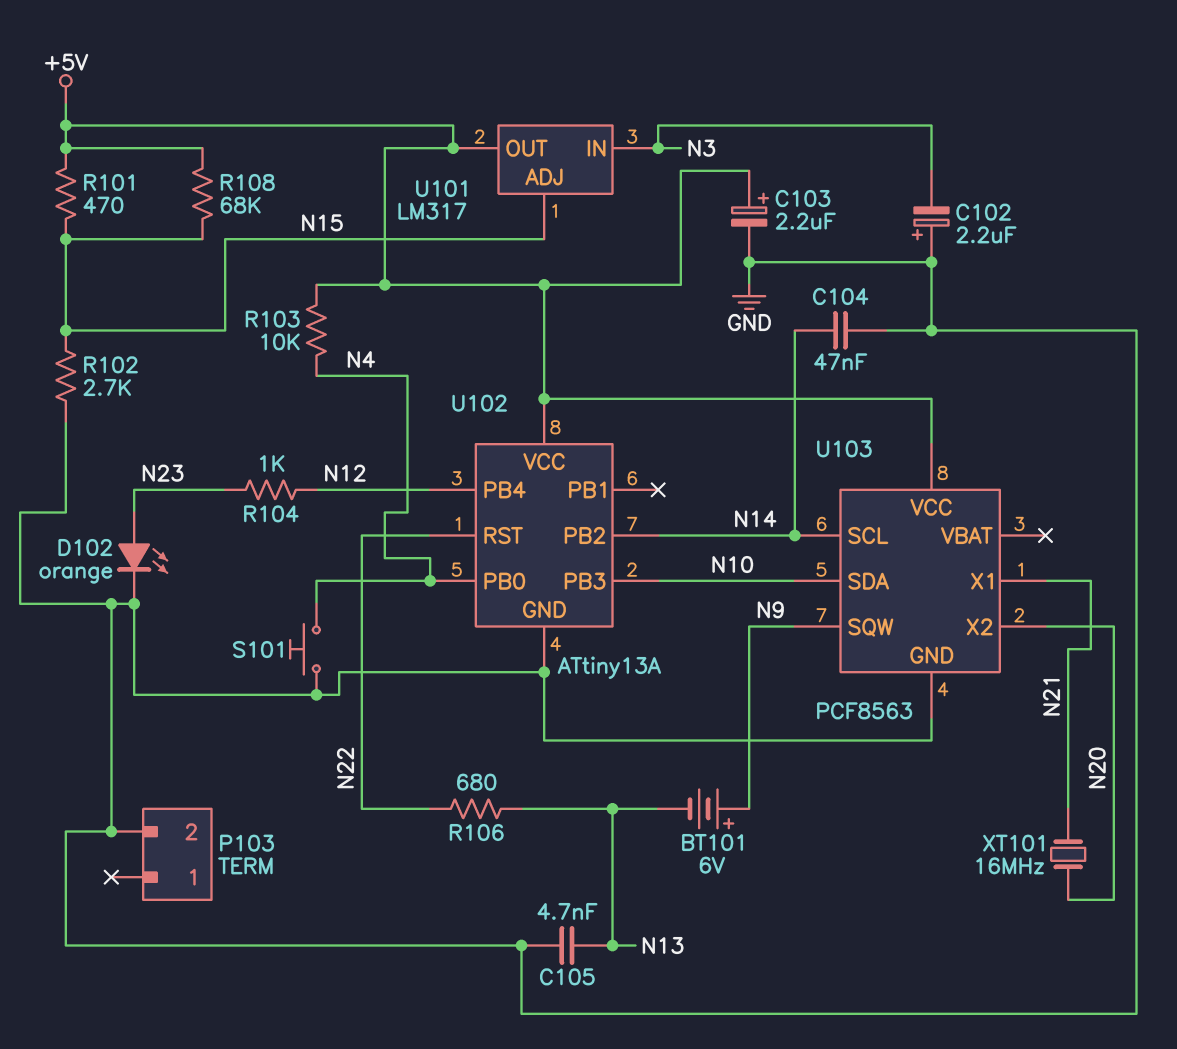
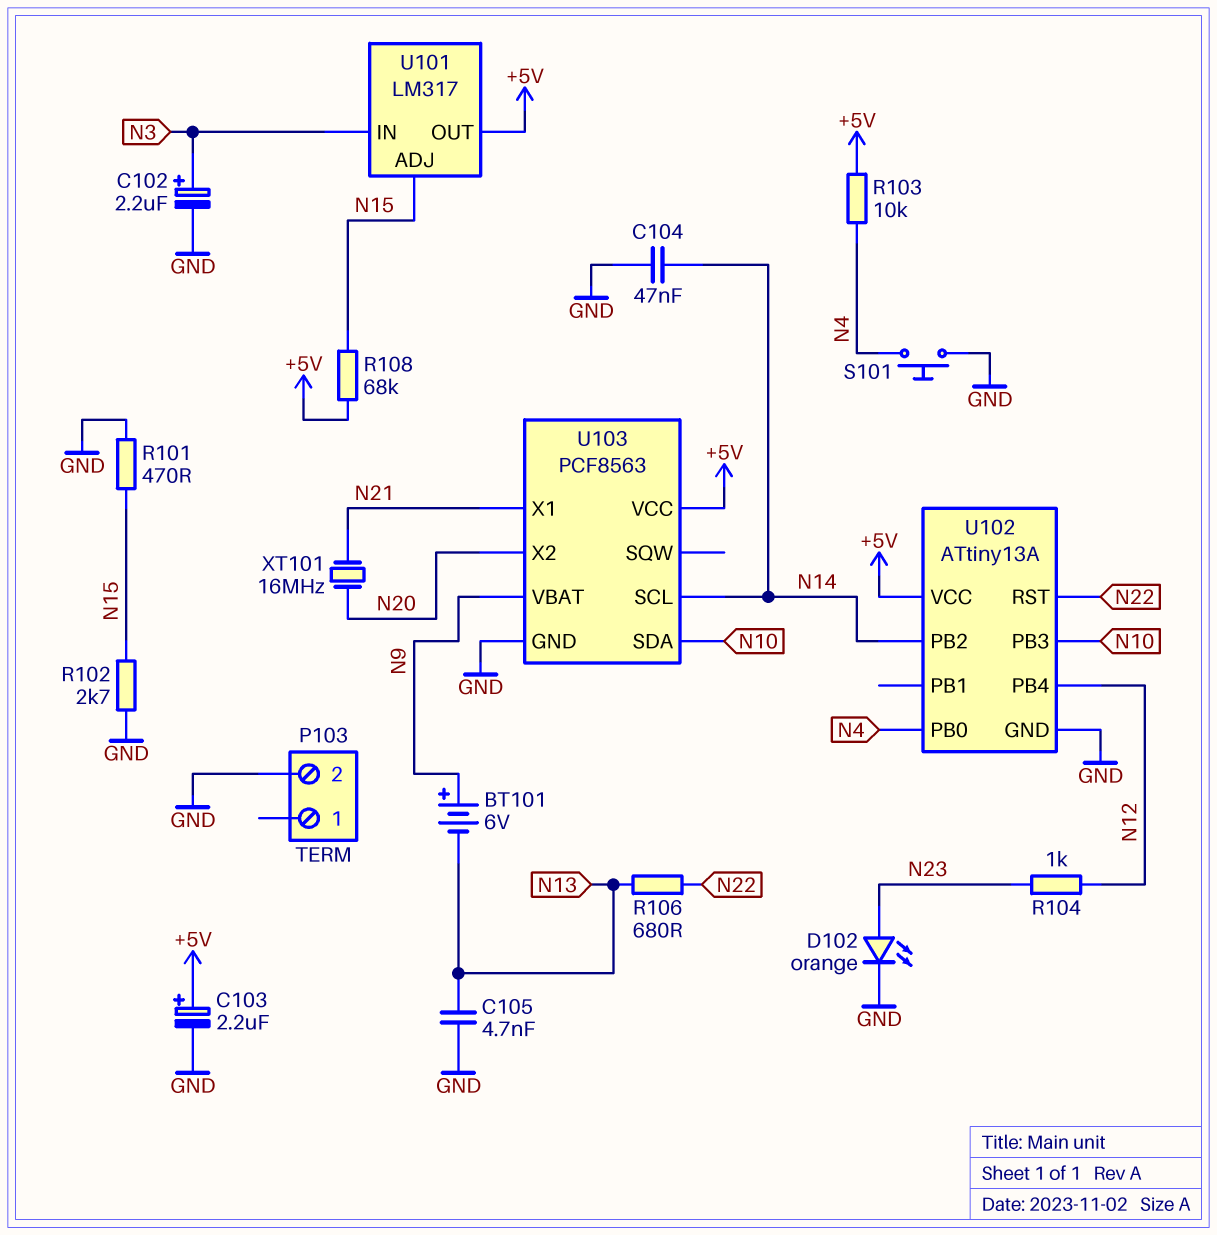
C102: 2.2uF (plus GND, minus N3) -> 2.2uF (plus N3, minus GND)
R101: 470 (+5V, N15) -> 470 (GND, N15)
U103 pin SQW: N9 -> none
U103 pin VBAT: none -> N9

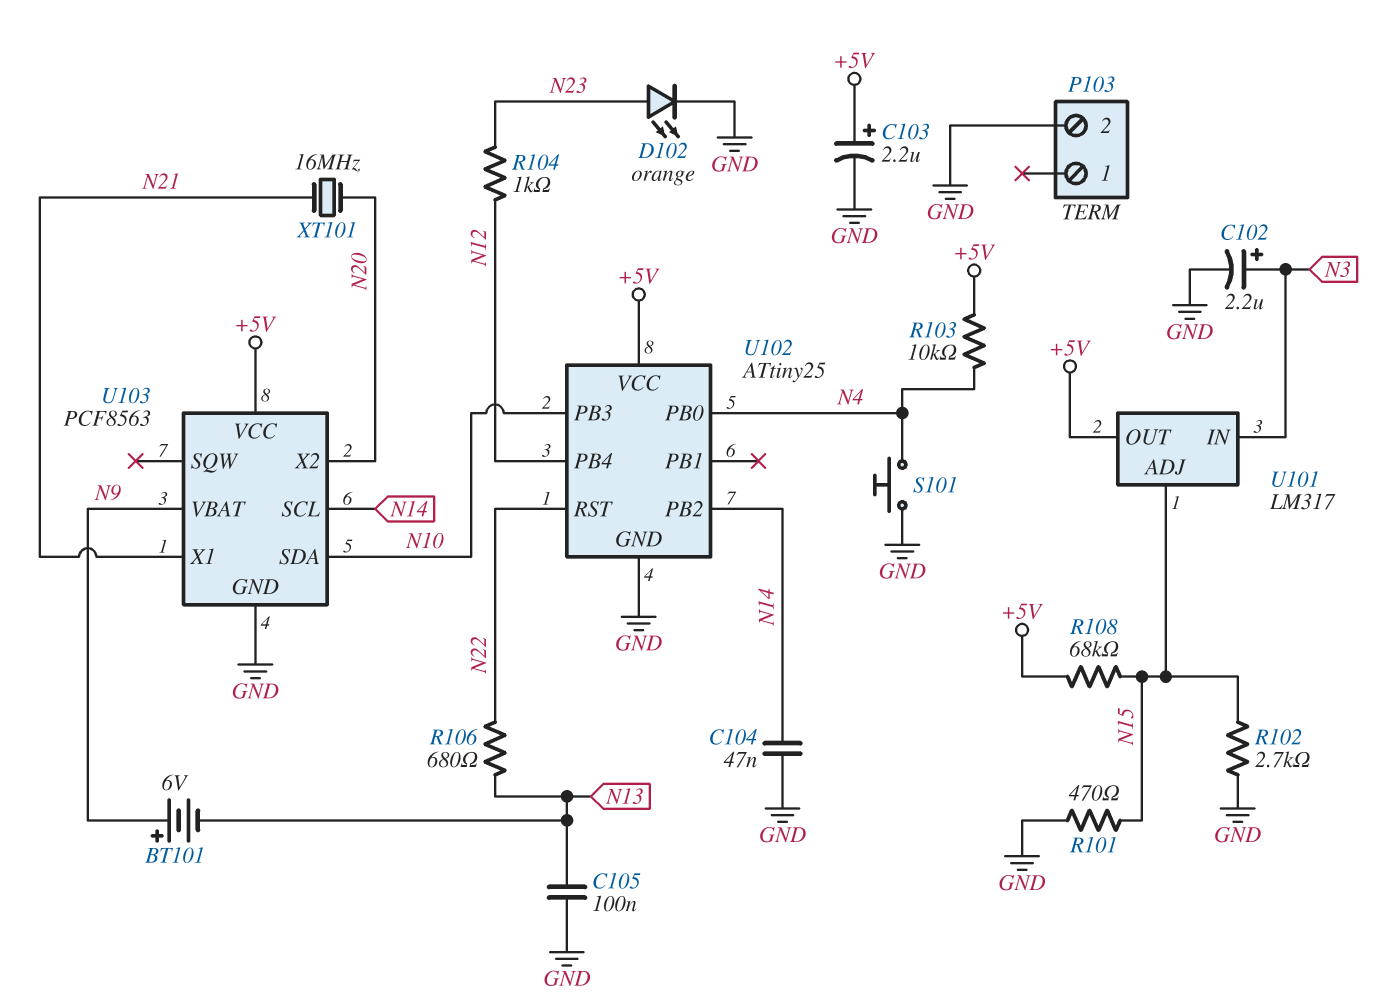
C105: 4.7nF (GND, N13) -> 100nF (GND, N13)
U102: ATtiny13A -> ATtiny25

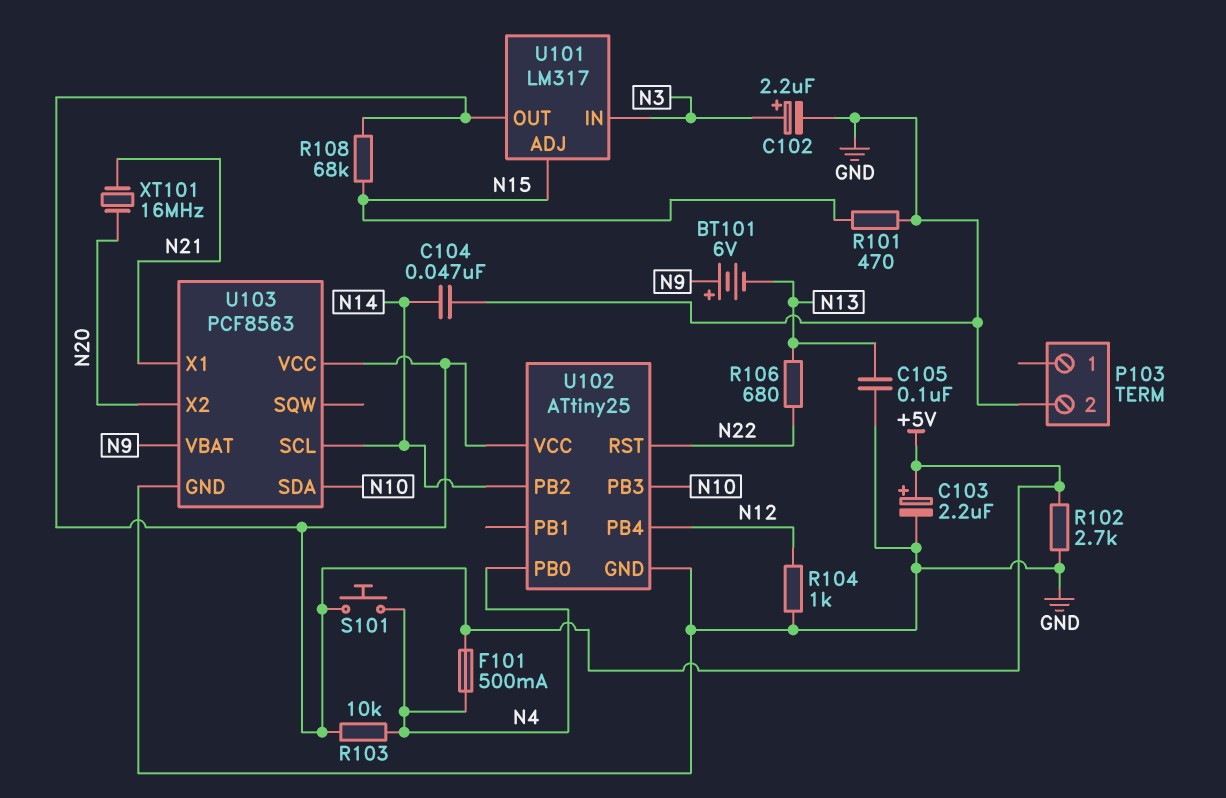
D102: LED orange (A N23, K GND) -> none
F101: none -> 500mA (+5V, N4)
R102: 2.7k (GND, N15) -> 2.7k (+5V, GND)
R104: 1k (N12, N23) -> 1k (GND, N12)
S101: button (GND, N4) -> button (+5V, N4)

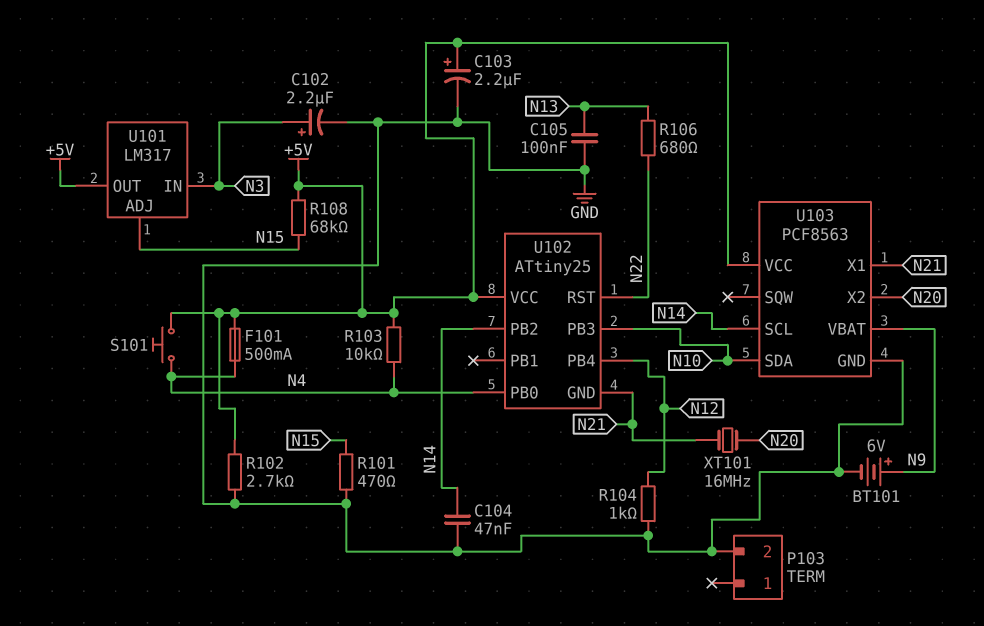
BT101: 6V (plus N9, minus N13) -> 6V (plus N9, minus GND)
U102 pin GND: GND -> N21

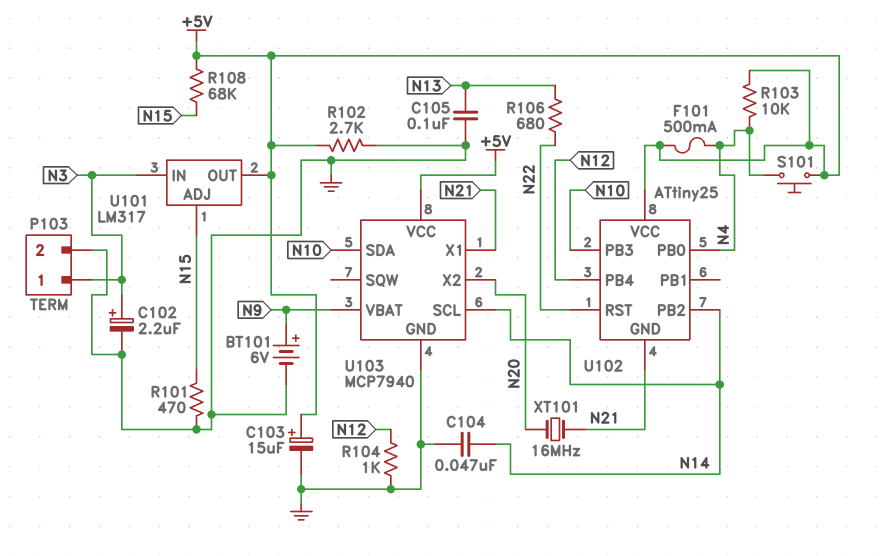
C103: 2.2uF (plus +5V, minus GND) -> 15uF (plus +5V, minus GND)
P103 pin 1: none -> N3
U103: PCF8563 -> MCP7940

